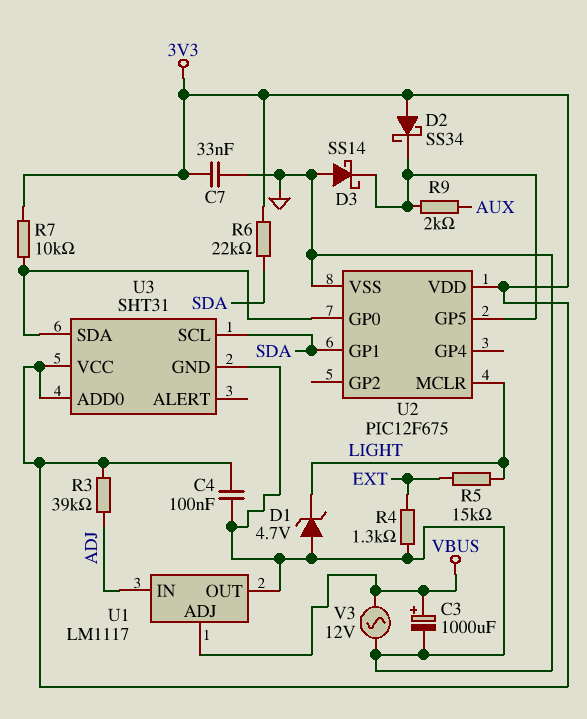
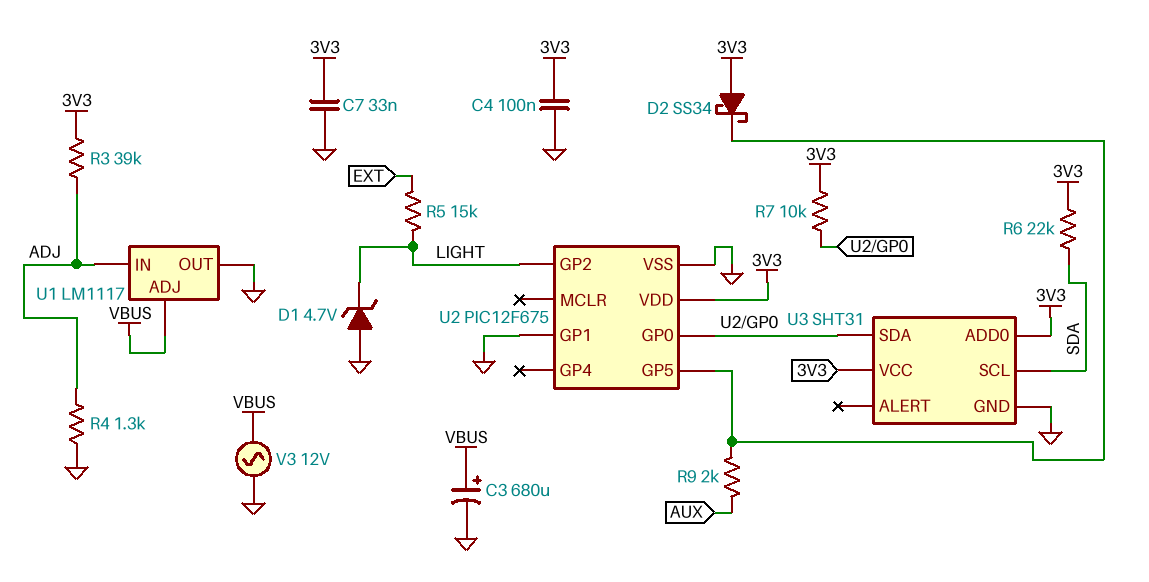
C3: 1000uF (plus VBUS, minus GND) -> 680uF (plus VBUS, minus GND)
D3: schottky SS14 (A GND, K U2/GP5) -> none
R4: 1.3k (EXT, GND) -> 1.3k (ADJ, GND)
U2 pin GP1: SDA -> GND
U2 pin GP2: none -> LIGHT
U2 pin MCLR: LIGHT -> none

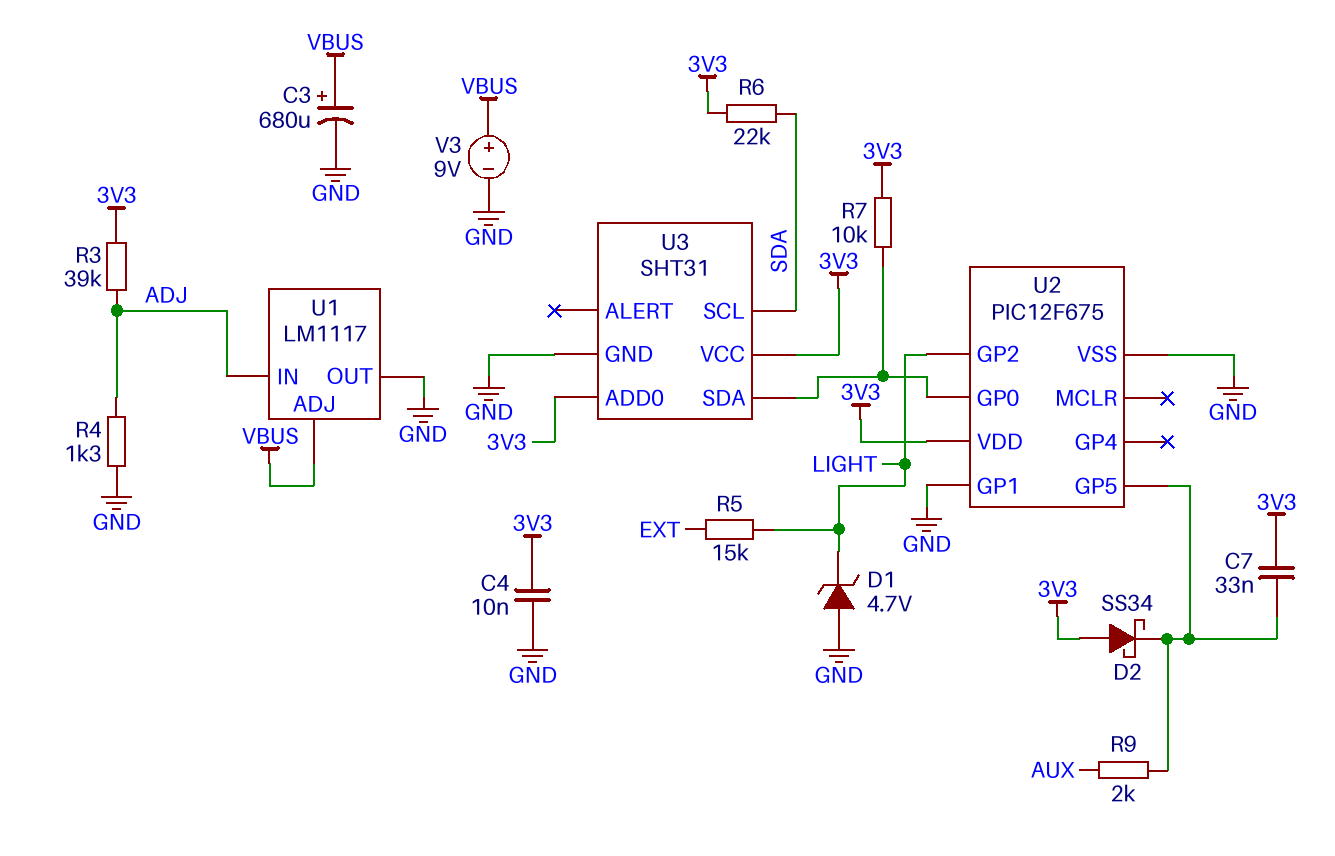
C4: 100nF (3V3, GND) -> 10nF (3V3, GND)
C7: 33nF (3V3, GND) -> 33nF (3V3, U2/GP5)
V3: AC 12V (GND, VBUS) -> 9V (plus VBUS, minus GND)

